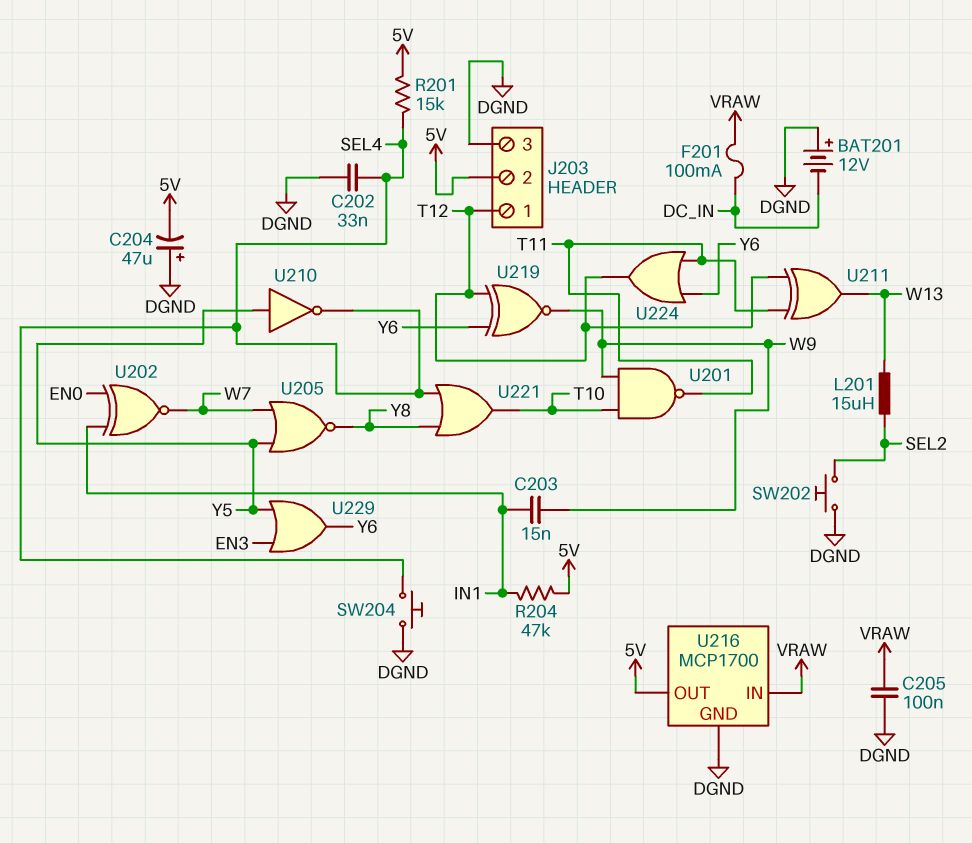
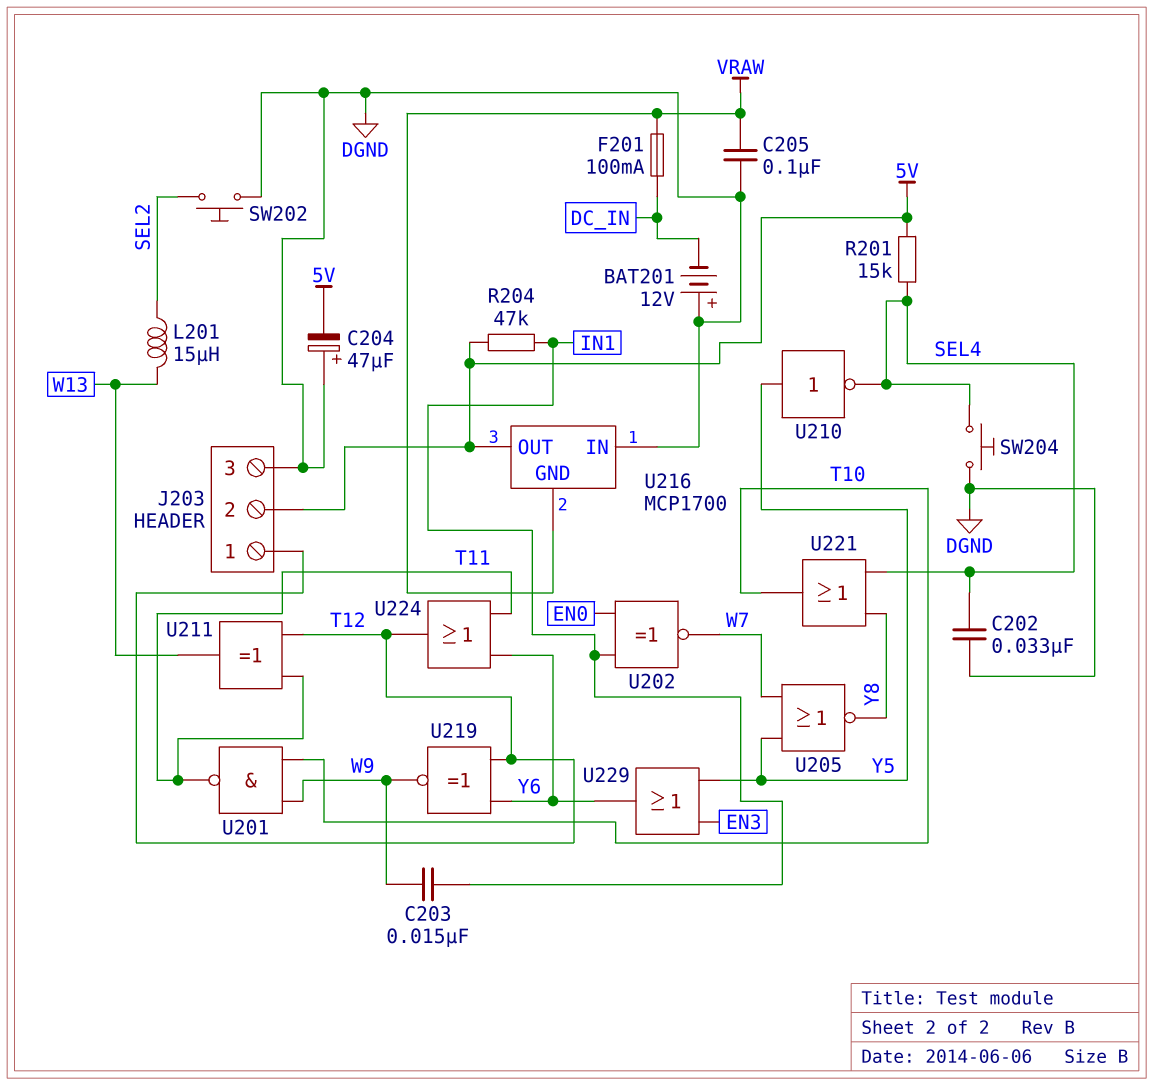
U216 pin GND: DGND -> VRAW
U216 pin IN: VRAW -> DGND

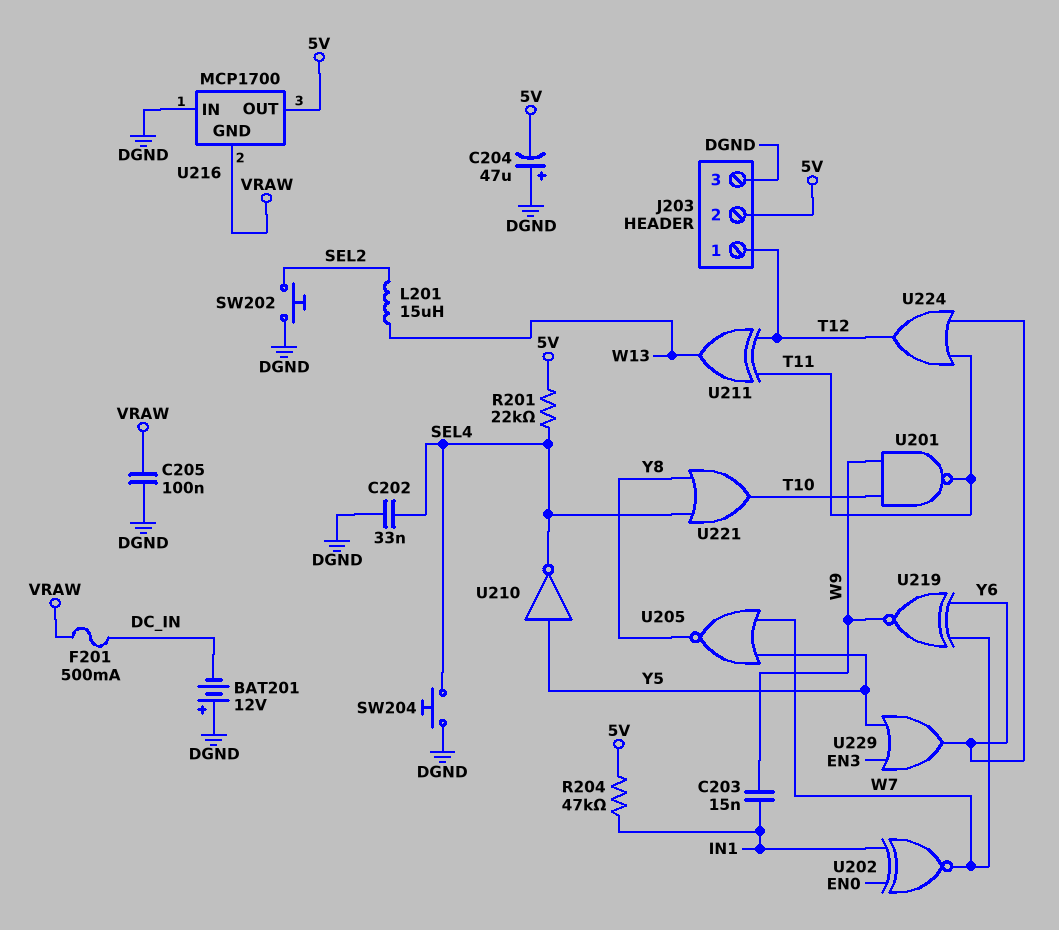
F201: 100mA (DC_IN, VRAW) -> 500mA (DC_IN, VRAW)
R201: 15k (5V, SEL4) -> 22k (5V, SEL4)
U219: XNOR (in T12, in Y6, out W9) -> XNOR (in W7, in Y6, out W9)

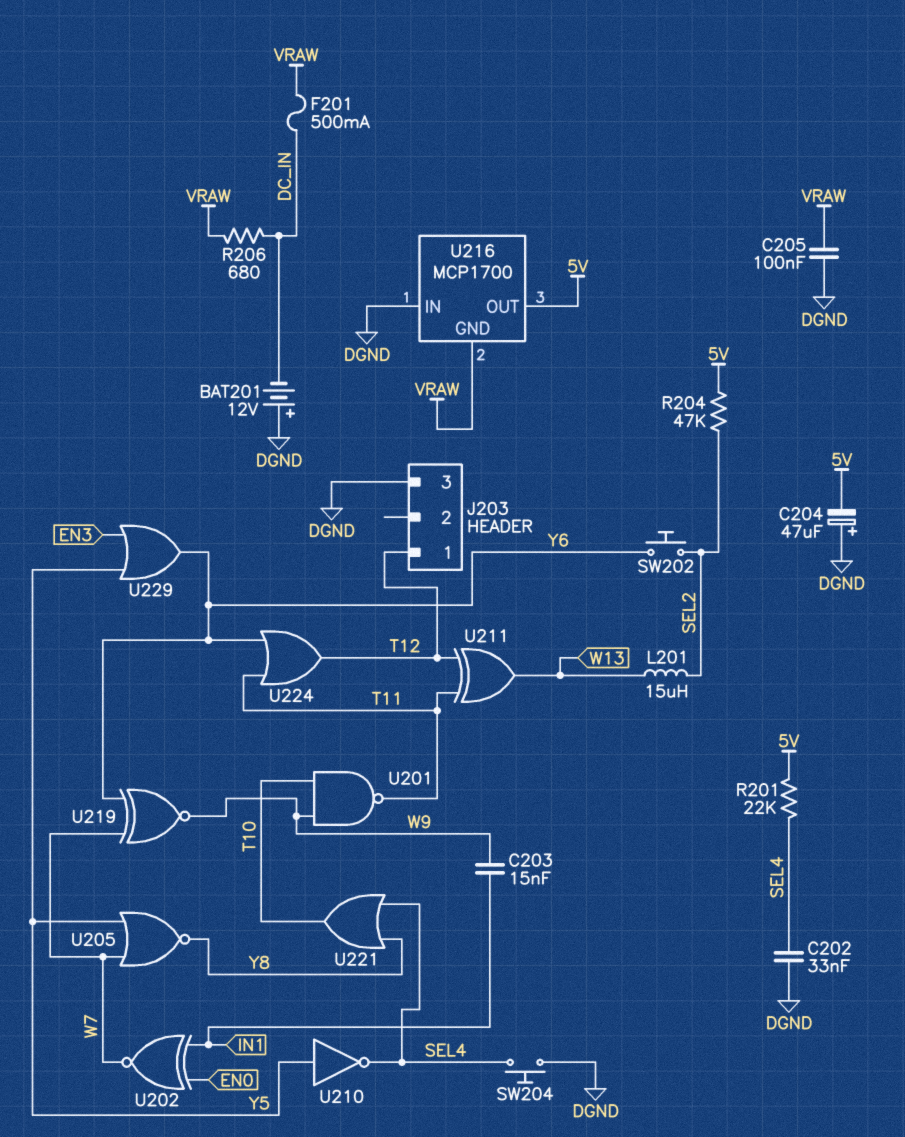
J203 pin 2: 5V -> none
R204: 47k (5V, IN1) -> 47k (5V, SEL2)
R206: none -> 680 (DC_IN, VRAW)
SW202: button (DGND, SEL2) -> button (SEL2, Y6)

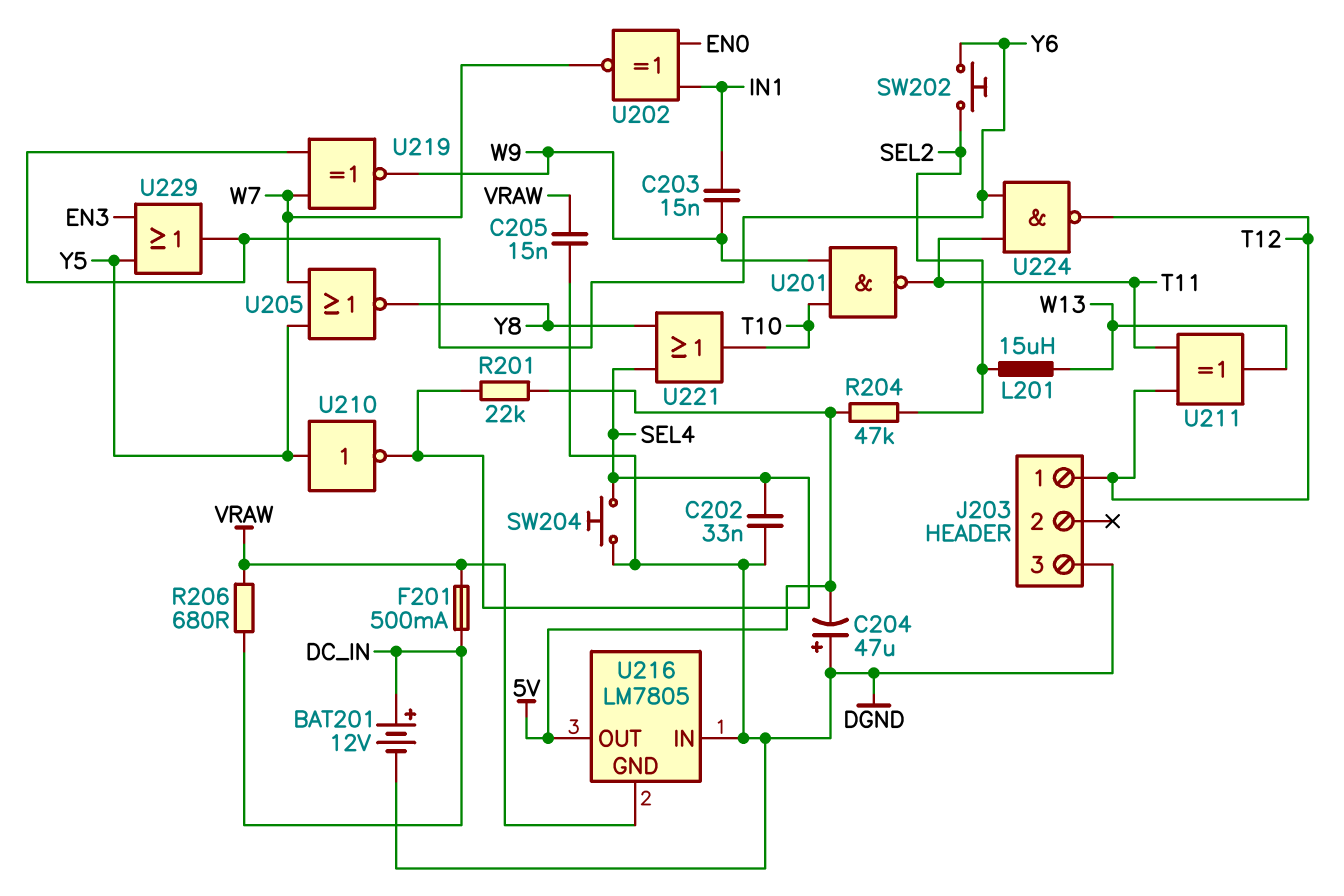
BAT201: 12V (plus DGND, minus DC_IN) -> 12V (plus DC_IN, minus DGND)
C205: 100nF (DGND, VRAW) -> 15nF (DGND, VRAW)
U216: MCP1700 -> LM7805
U224: OR (in T11, in Y6, out T12) -> NAND (in T11, in Y6, out T12)

